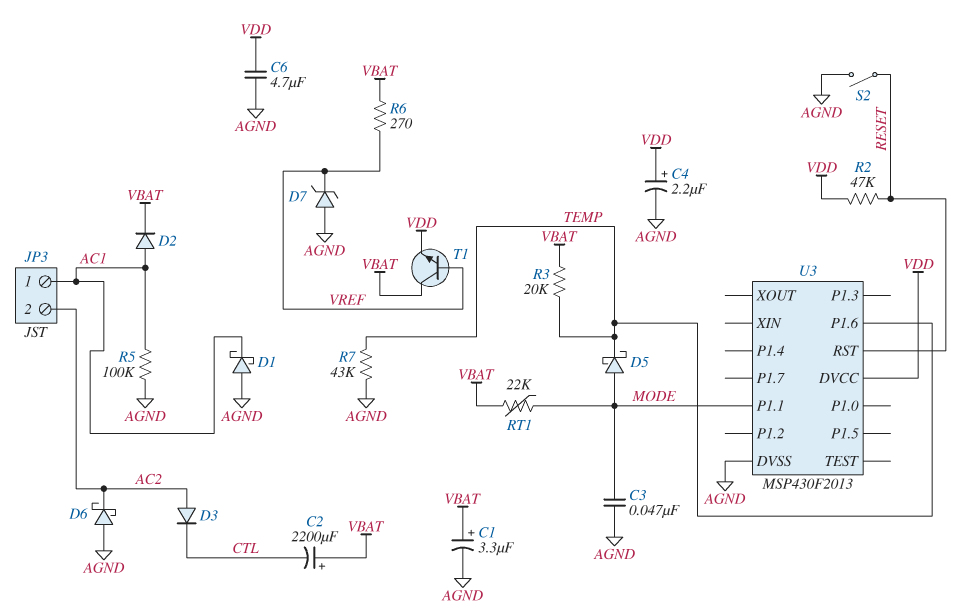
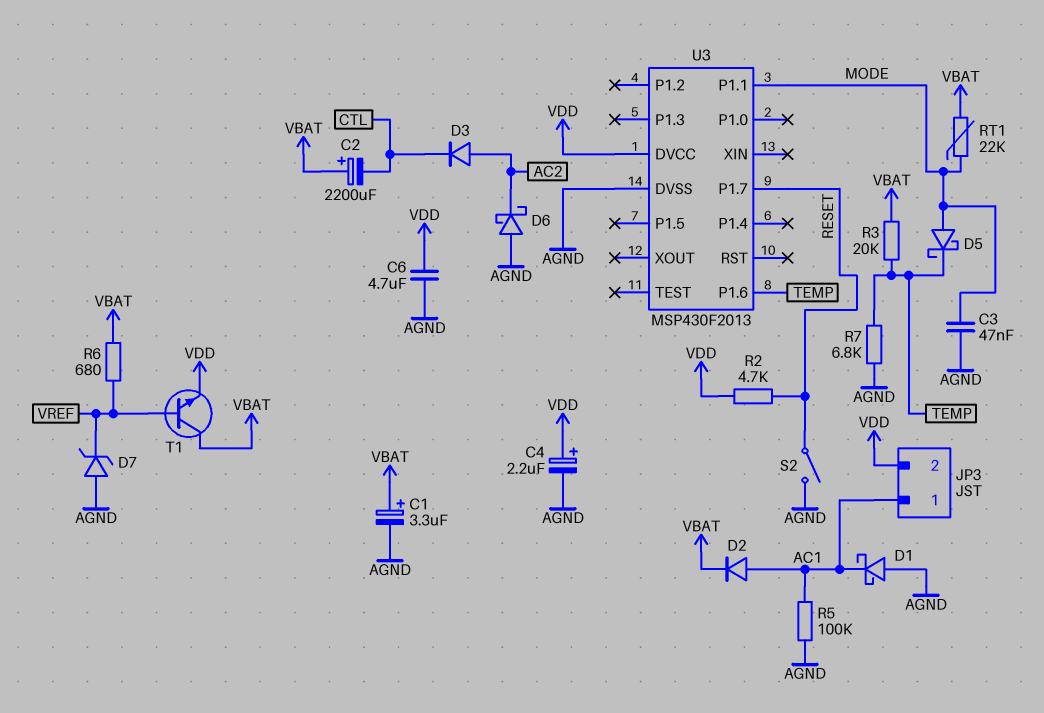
JP3 pin 2: AC2 -> VDD
R2: 47k (RESET, VDD) -> 4.7k (RESET, VDD)
R6: 270 (VBAT, VREF) -> 680 (VBAT, VREF)
R7: 43k (AGND, TEMP) -> 6.8k (AGND, TEMP)
U3 pin P1.7: none -> RESET
U3 pin RST: RESET -> none

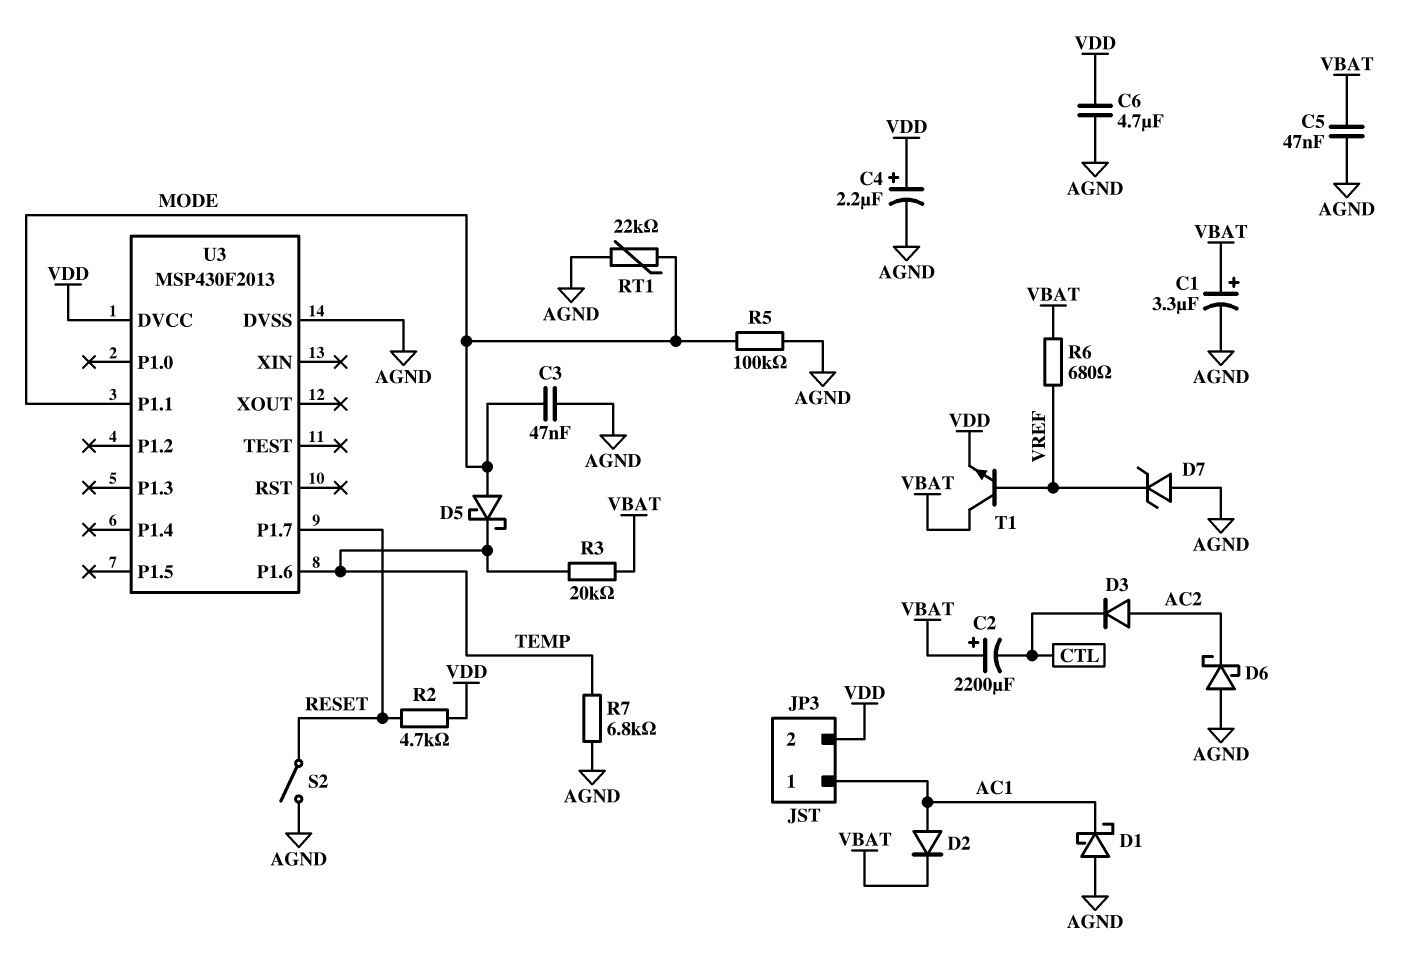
C5: none -> 47nF (AGND, VBAT)
R5: 100k (AC1, AGND) -> 100k (AGND, MODE)
RT1: 22k (MODE, VBAT) -> 22k (AGND, MODE)

